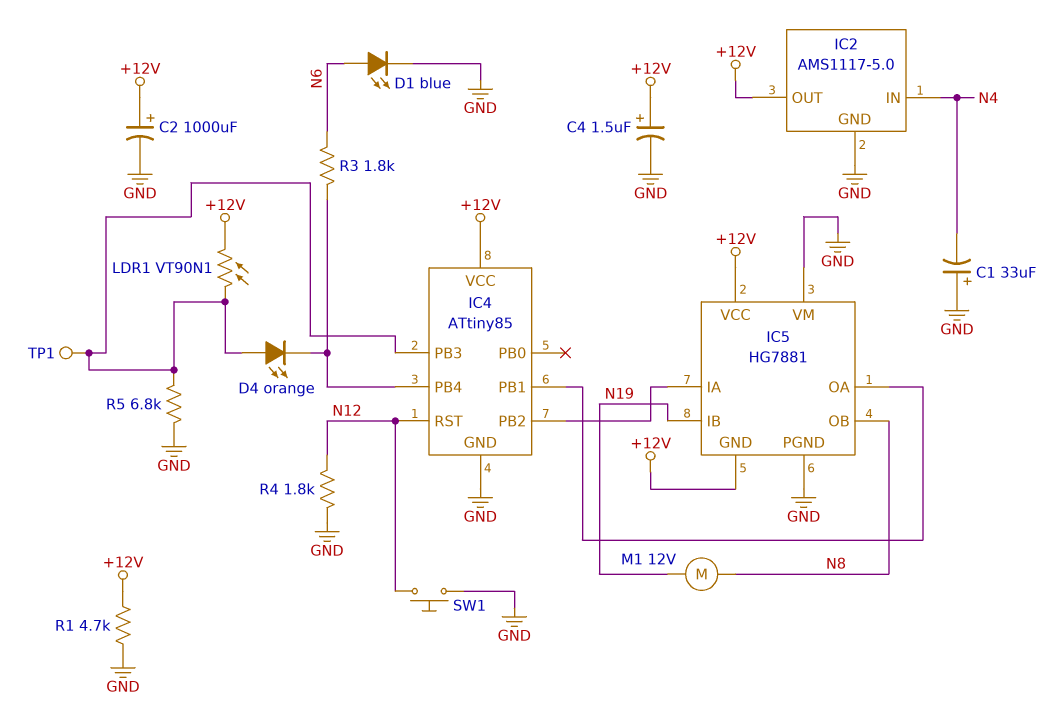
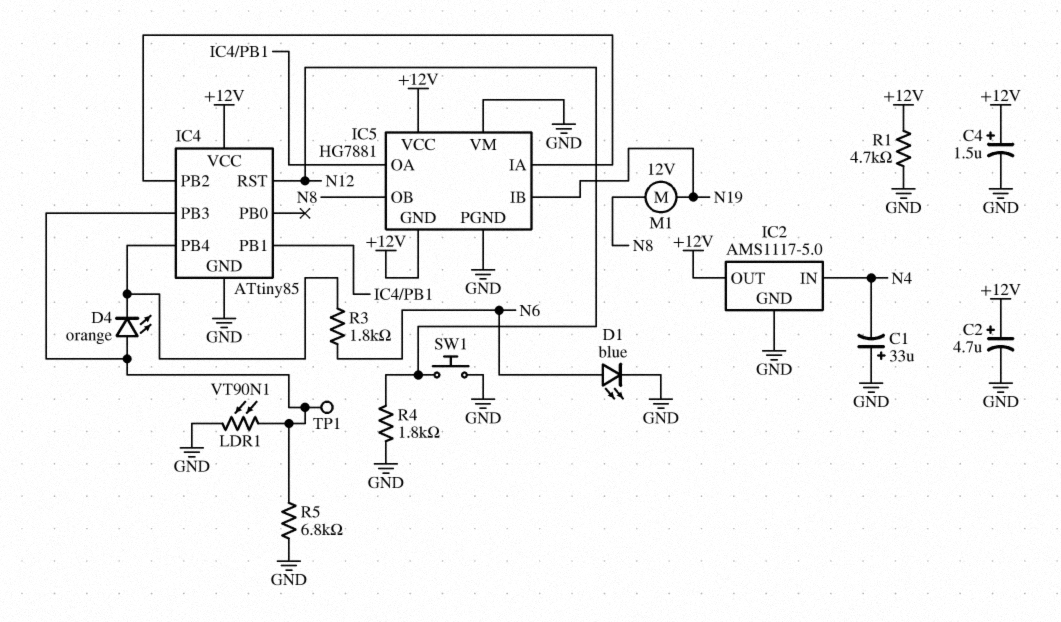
C2: 1000uF (plus +12V, minus GND) -> 4.7uF (plus +12V, minus GND)
LDR1: VT90N1 (+12V, IC4/PB3) -> VT90N1 (GND, IC4/PB3)

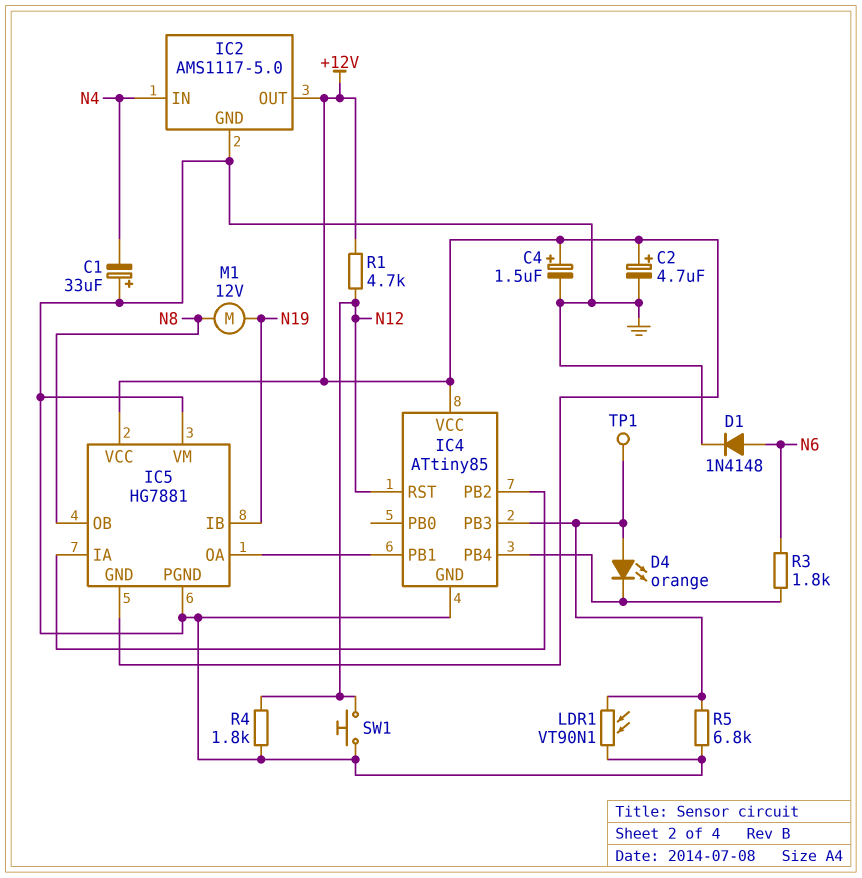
D1: LED blue (A N6, K GND) -> diode 1N4148 (A N6, K GND)
R1: 4.7k (+12V, GND) -> 4.7k (+12V, N12)

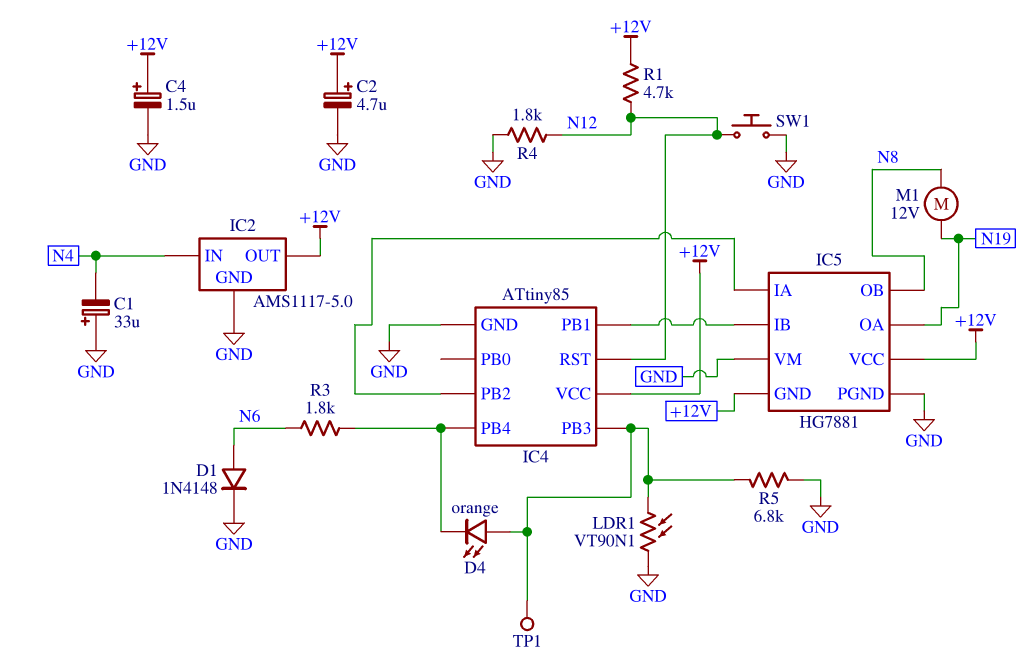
IC5 pin IB: N19 -> IC4/PB1
IC5 pin OA: IC4/PB1 -> N19

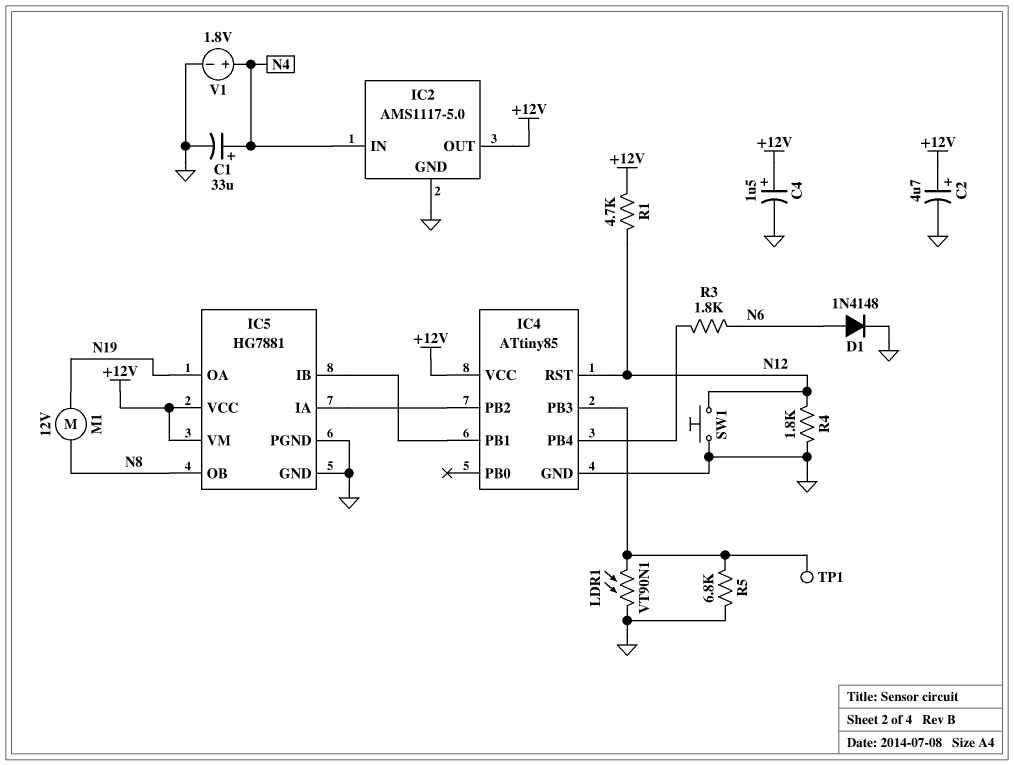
C1: 33uF (plus GND, minus N4) -> 33uF (plus N4, minus GND)
D4: LED orange (A IC4/PB3, K IC4/PB4) -> none
IC5 pin GND: +12V -> GND
IC5 pin VM: GND -> +12V
V1: none -> 1.8V (plus N4, minus GND)

